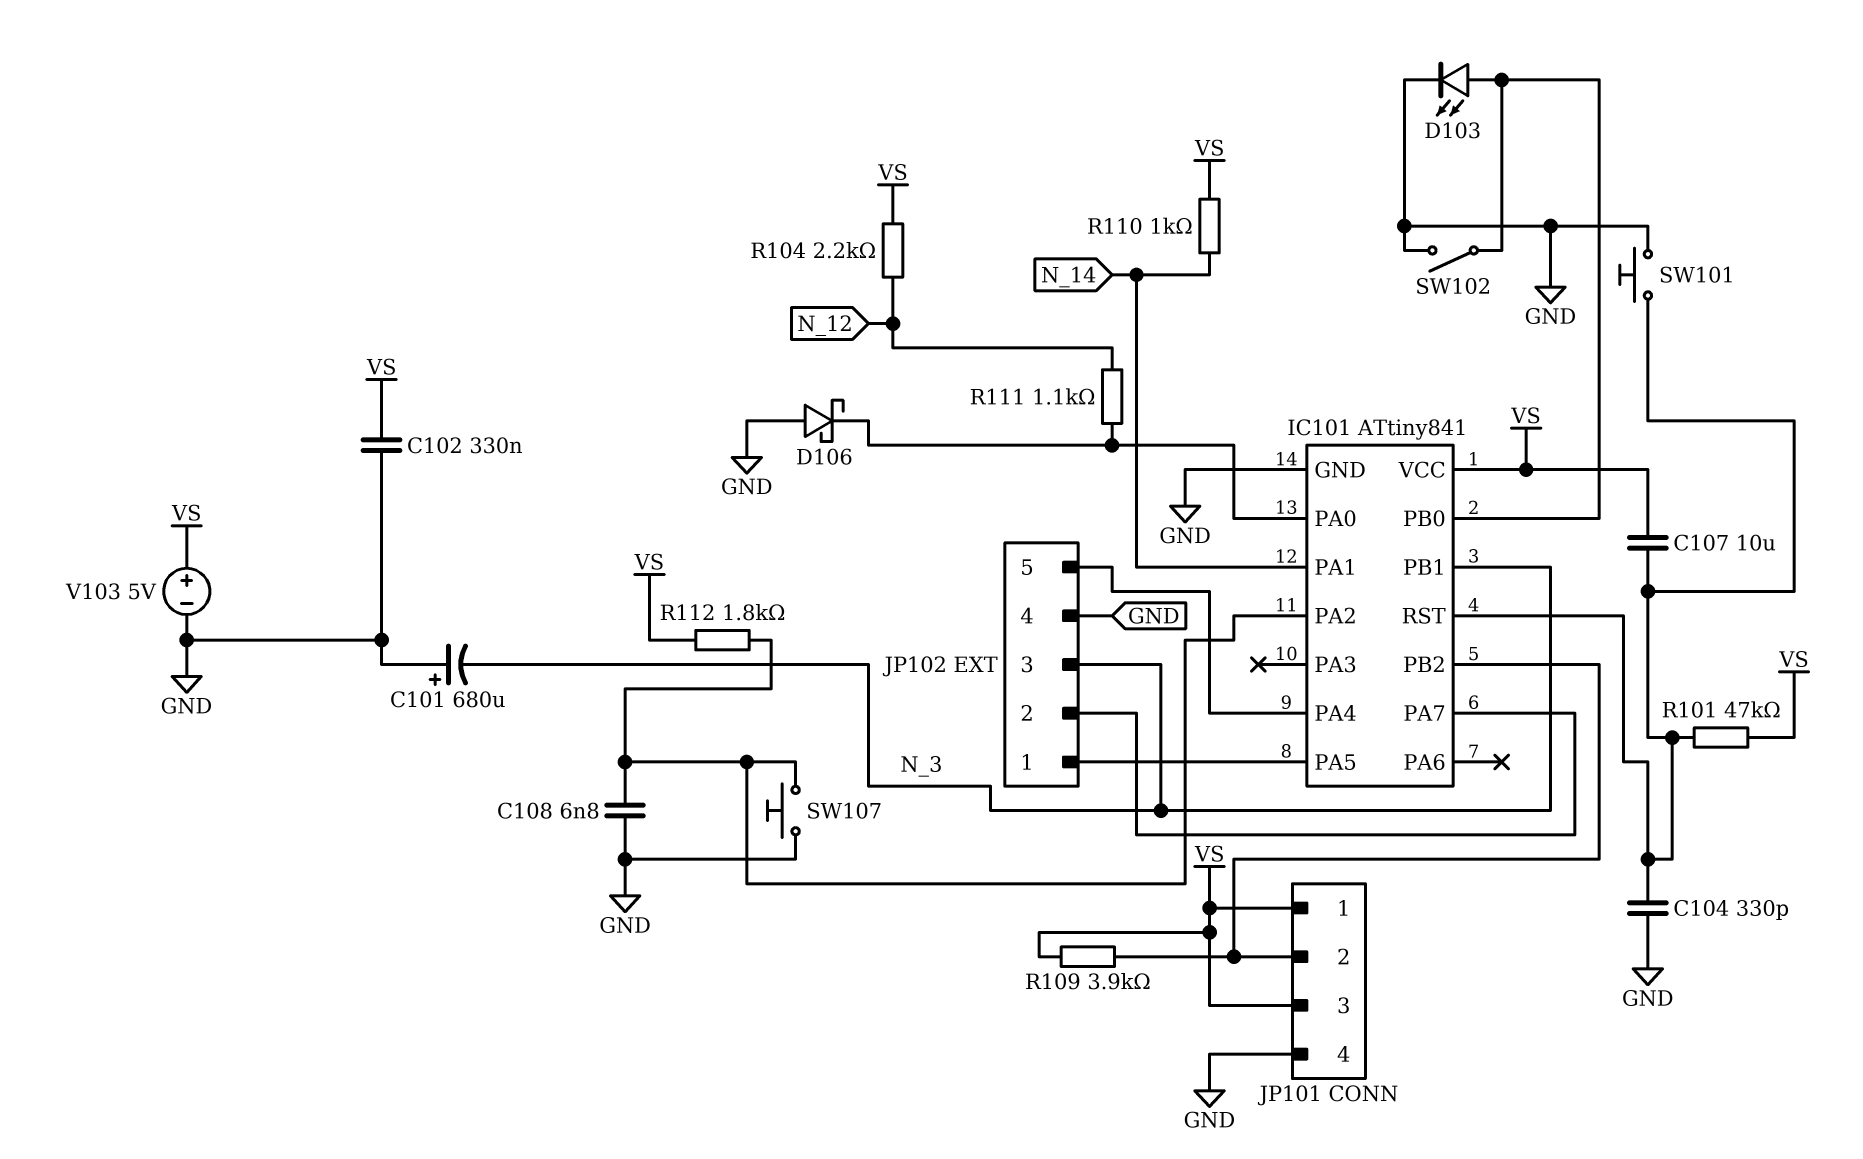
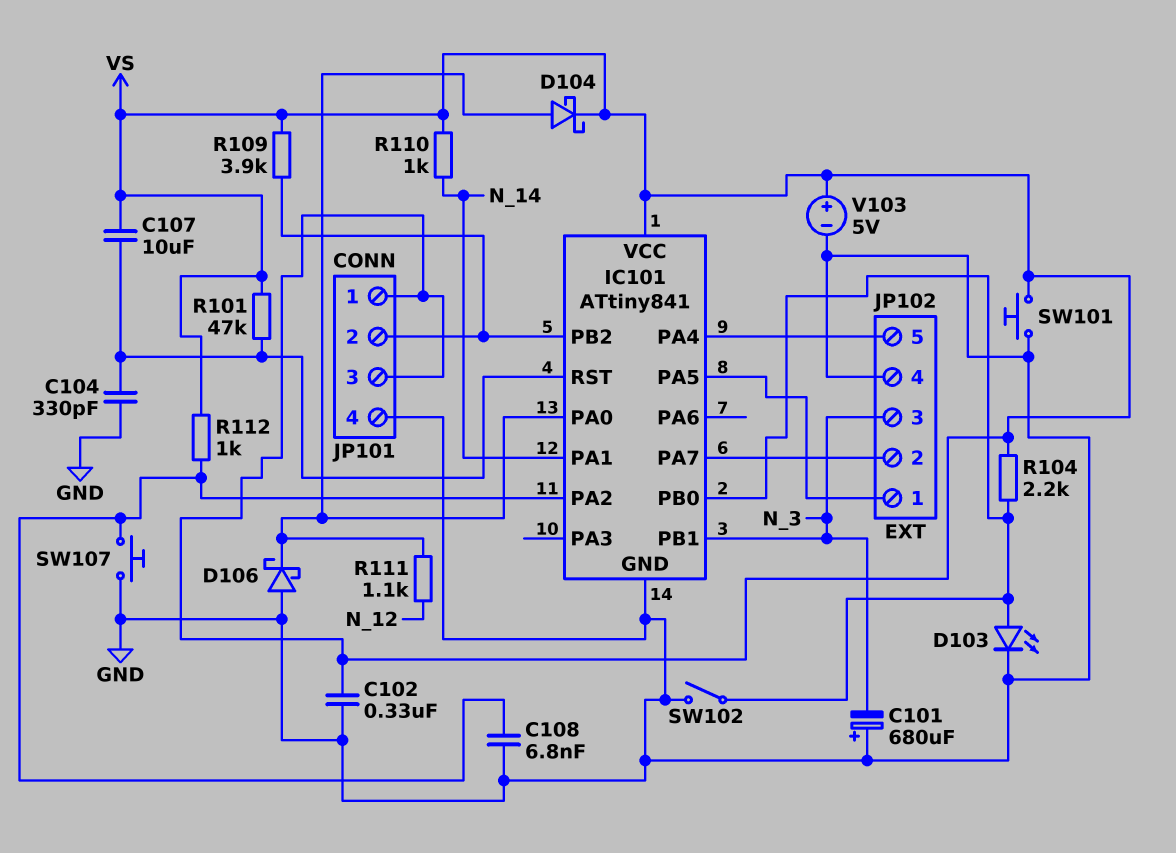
D104: none -> schottky (A IC101/PA0, K VS)
R104: 2.2k (N_12, VS) -> 2.2k (IC101/PB0, VS)
R112: 1.8k (IC101/PA2, VS) -> 1k (IC101/PA2, VS)
SW101: button (GND, IC101/RST) -> button (GND, VS)

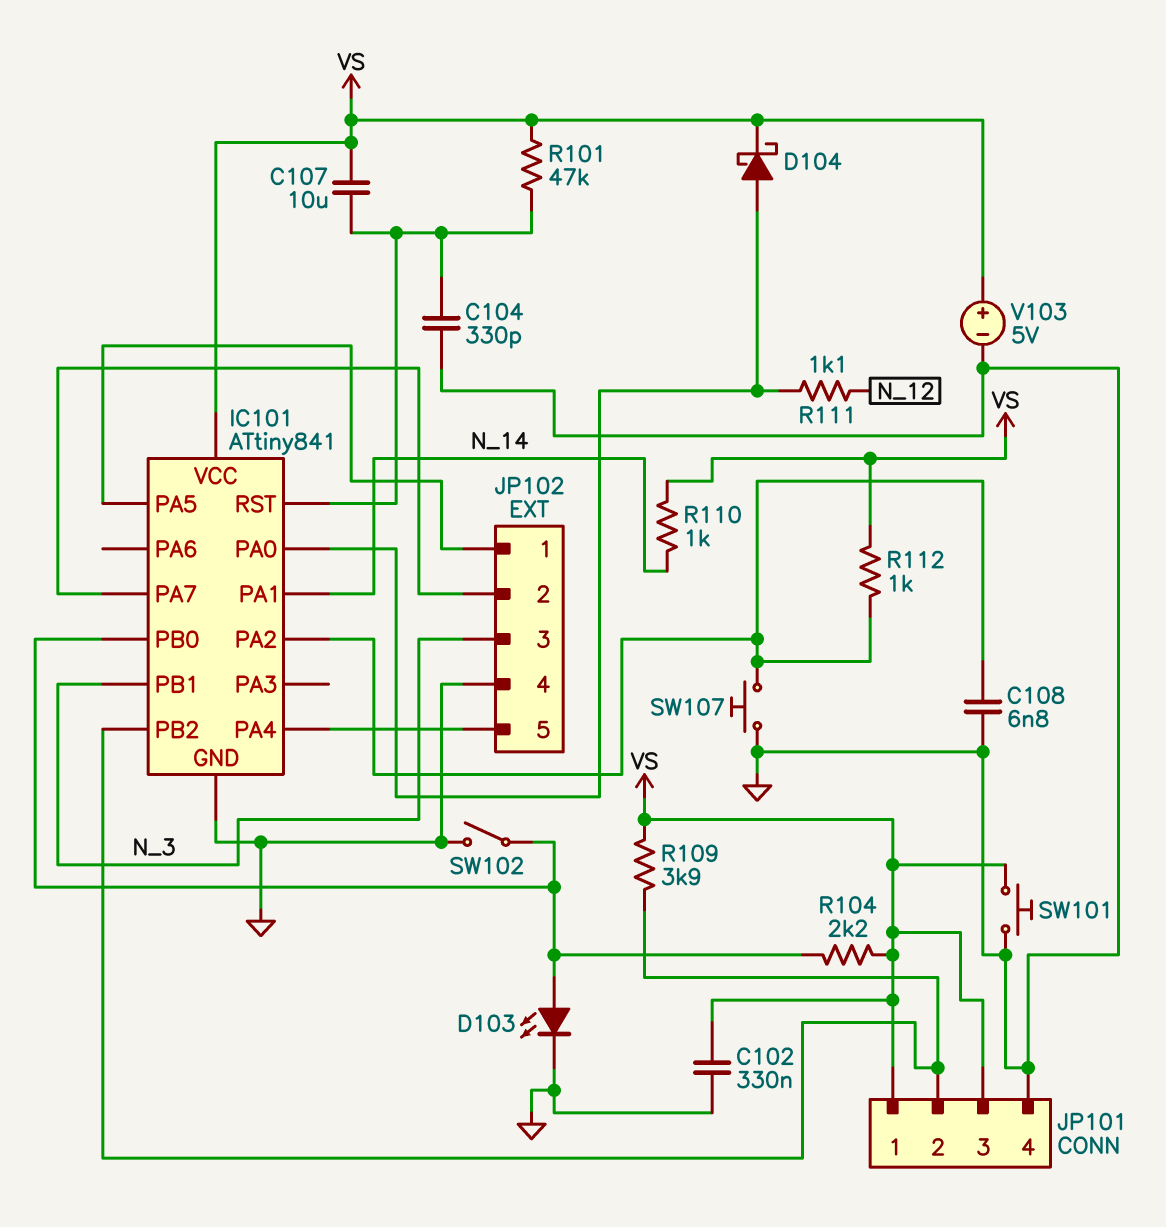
C101: 680uF (plus GND, minus N_3) -> none
D106: schottky (A GND, K IC101/PA0) -> none

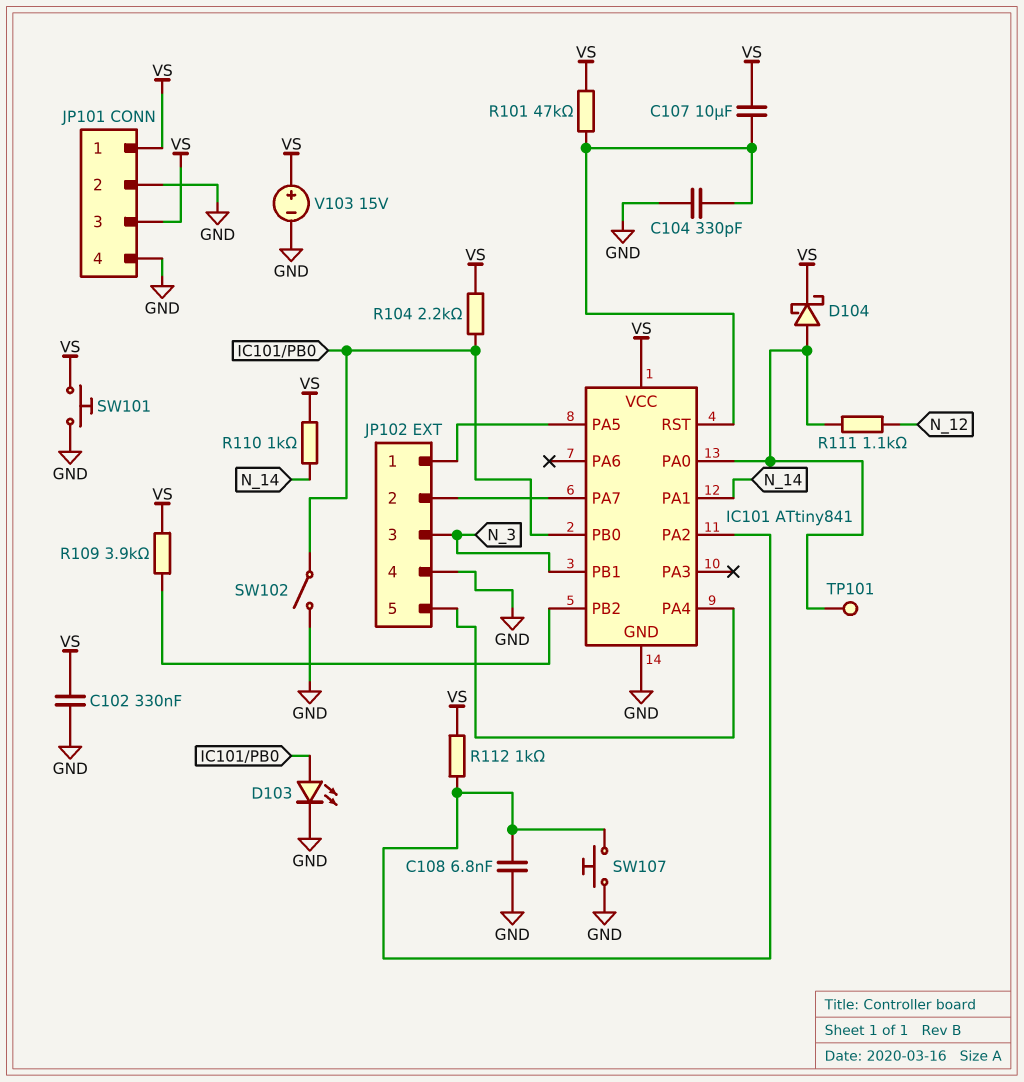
JP101 pin 2: IC101/PB2 -> GND
TP101: none -> test point (IC101/PA0)
V103: 5V (plus VS, minus GND) -> 15V (plus VS, minus GND)

